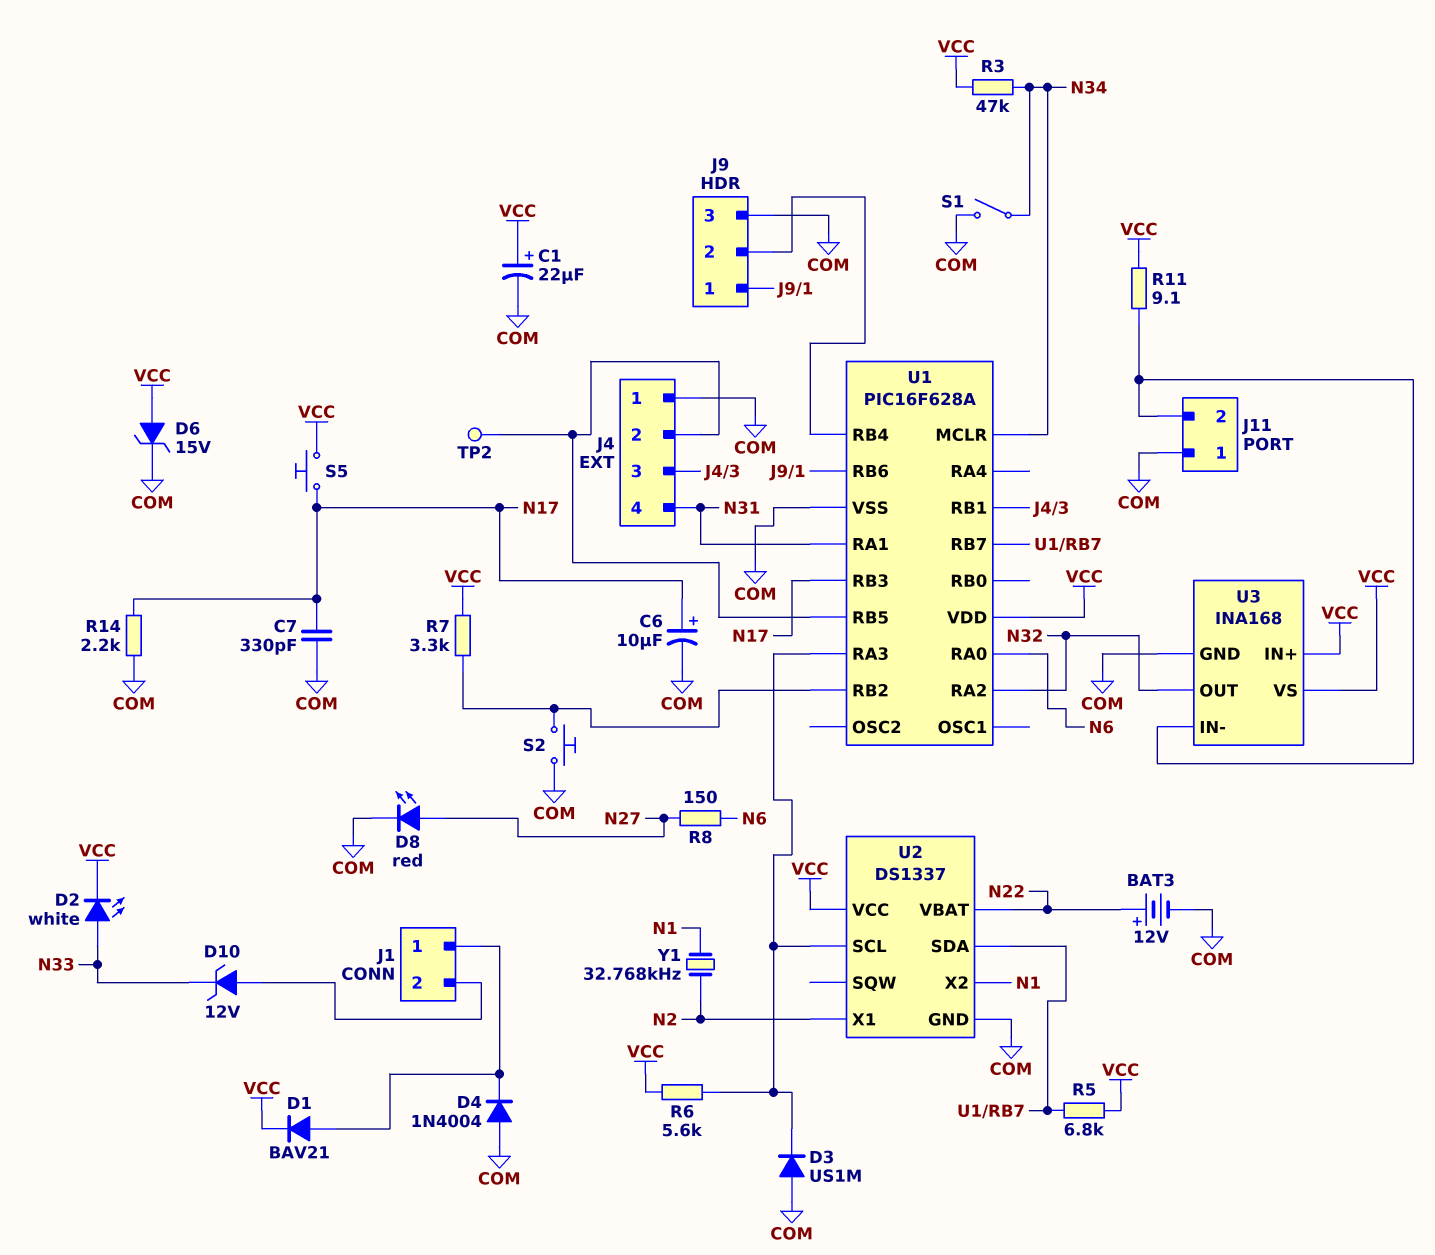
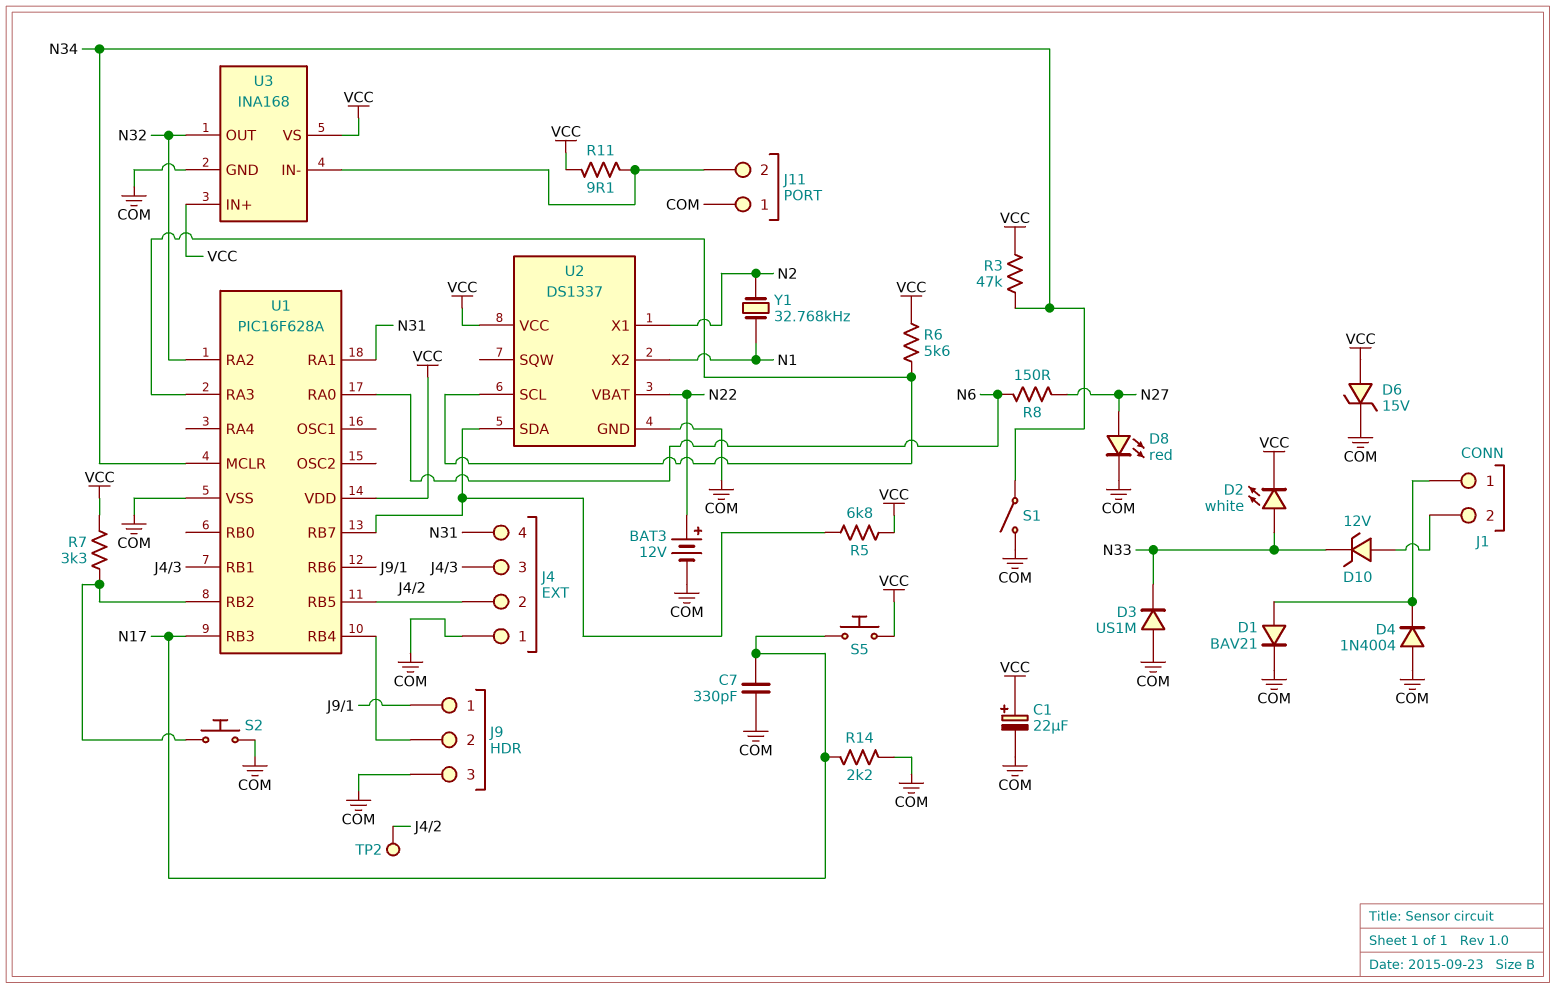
C6: 10uF (plus N17, minus COM) -> none
D1: diode BAV21 (A J1/1, K VCC) -> diode BAV21 (A J1/1, K COM)
D3: diode US1M (A COM, K U1/RA3) -> diode US1M (A COM, K N33)

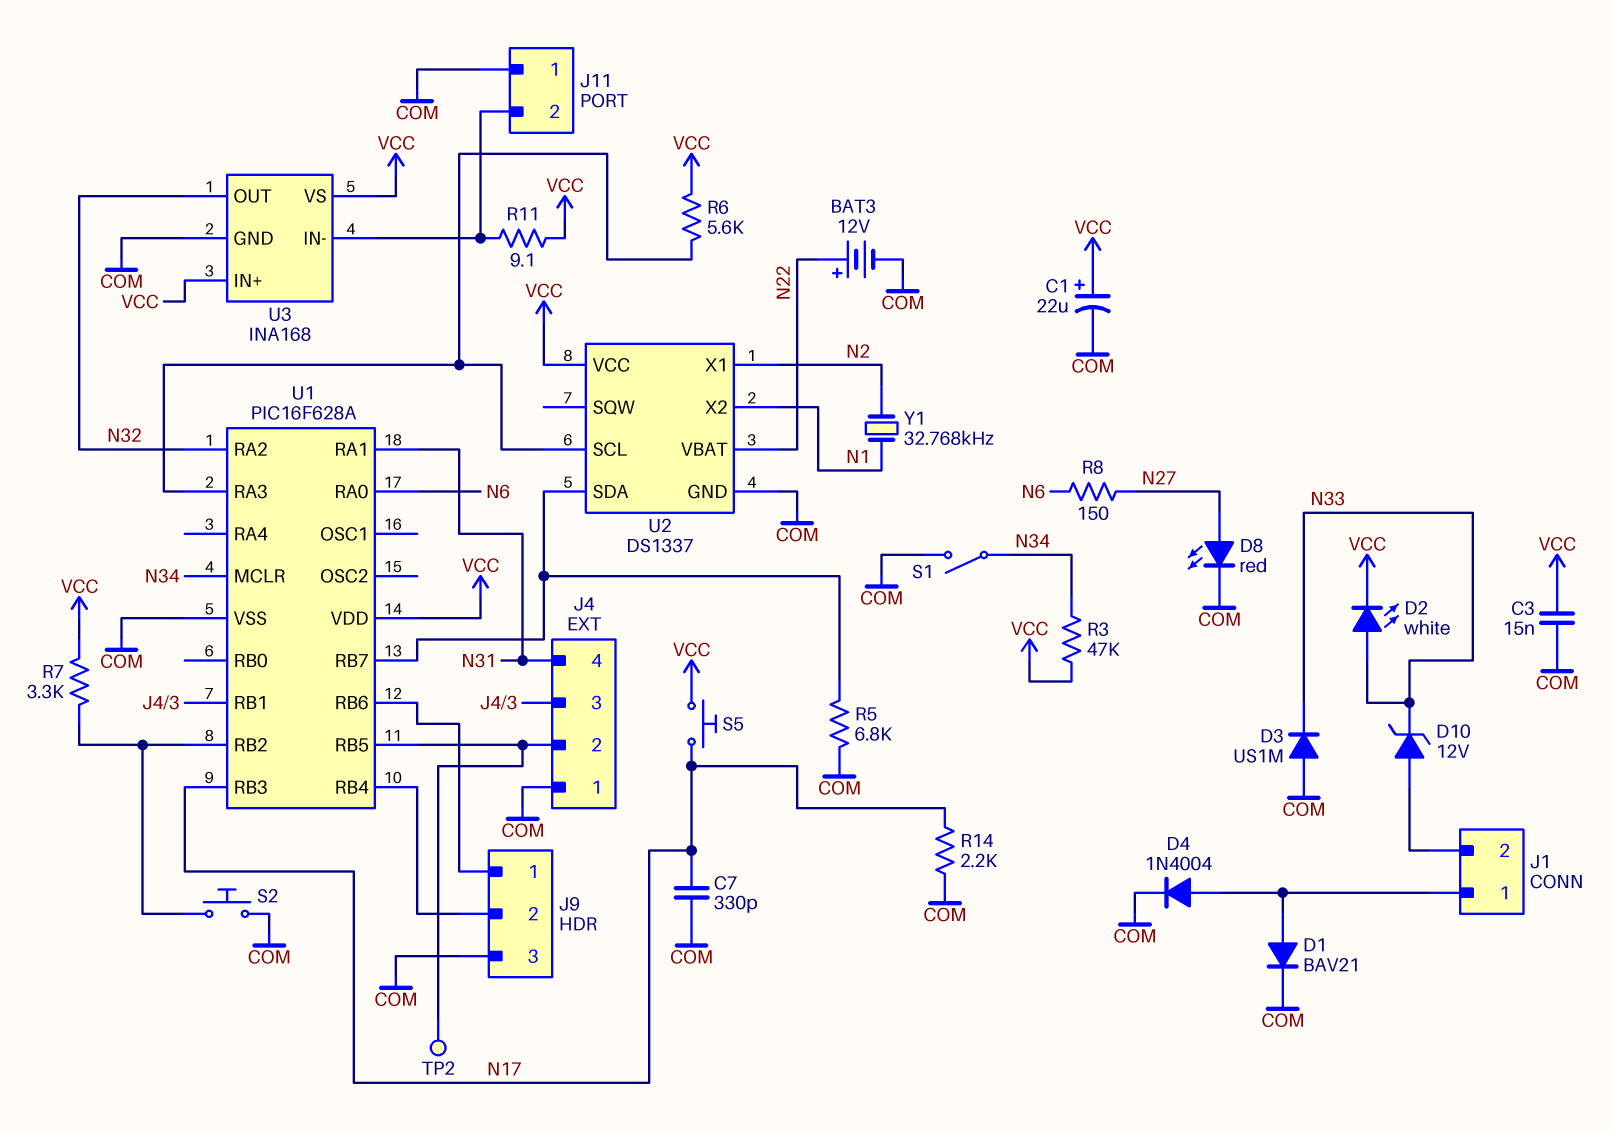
C3: none -> 15nF (COM, VCC)
D4: diode 1N4004 (A COM, K J1/1) -> diode 1N4004 (A J1/1, K COM)
D6: zener 15V (A VCC, K COM) -> none
R5: 6.8k (U1/RB7, VCC) -> 6.8k (COM, U1/RB7)

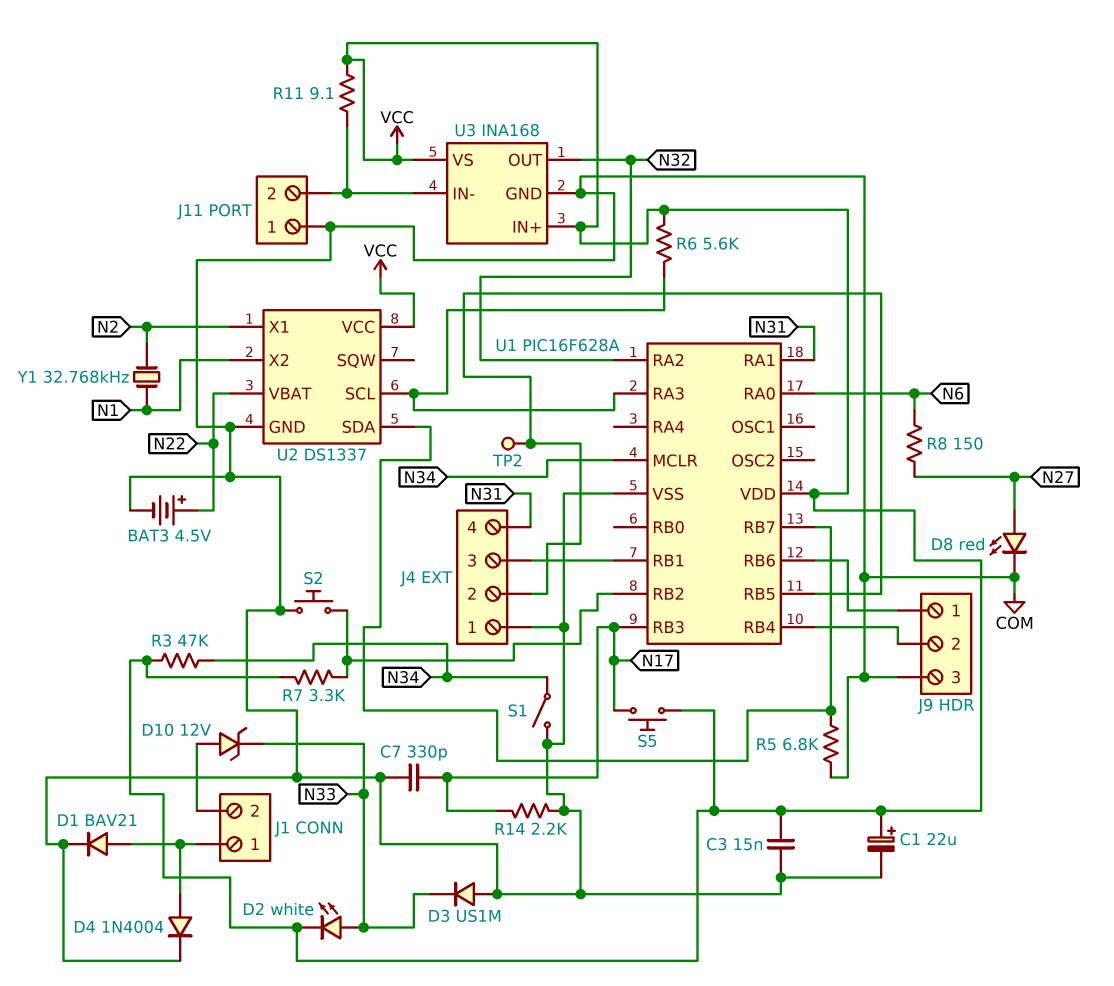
BAT3: 12V (plus N22, minus COM) -> 4.5V (plus N22, minus COM)

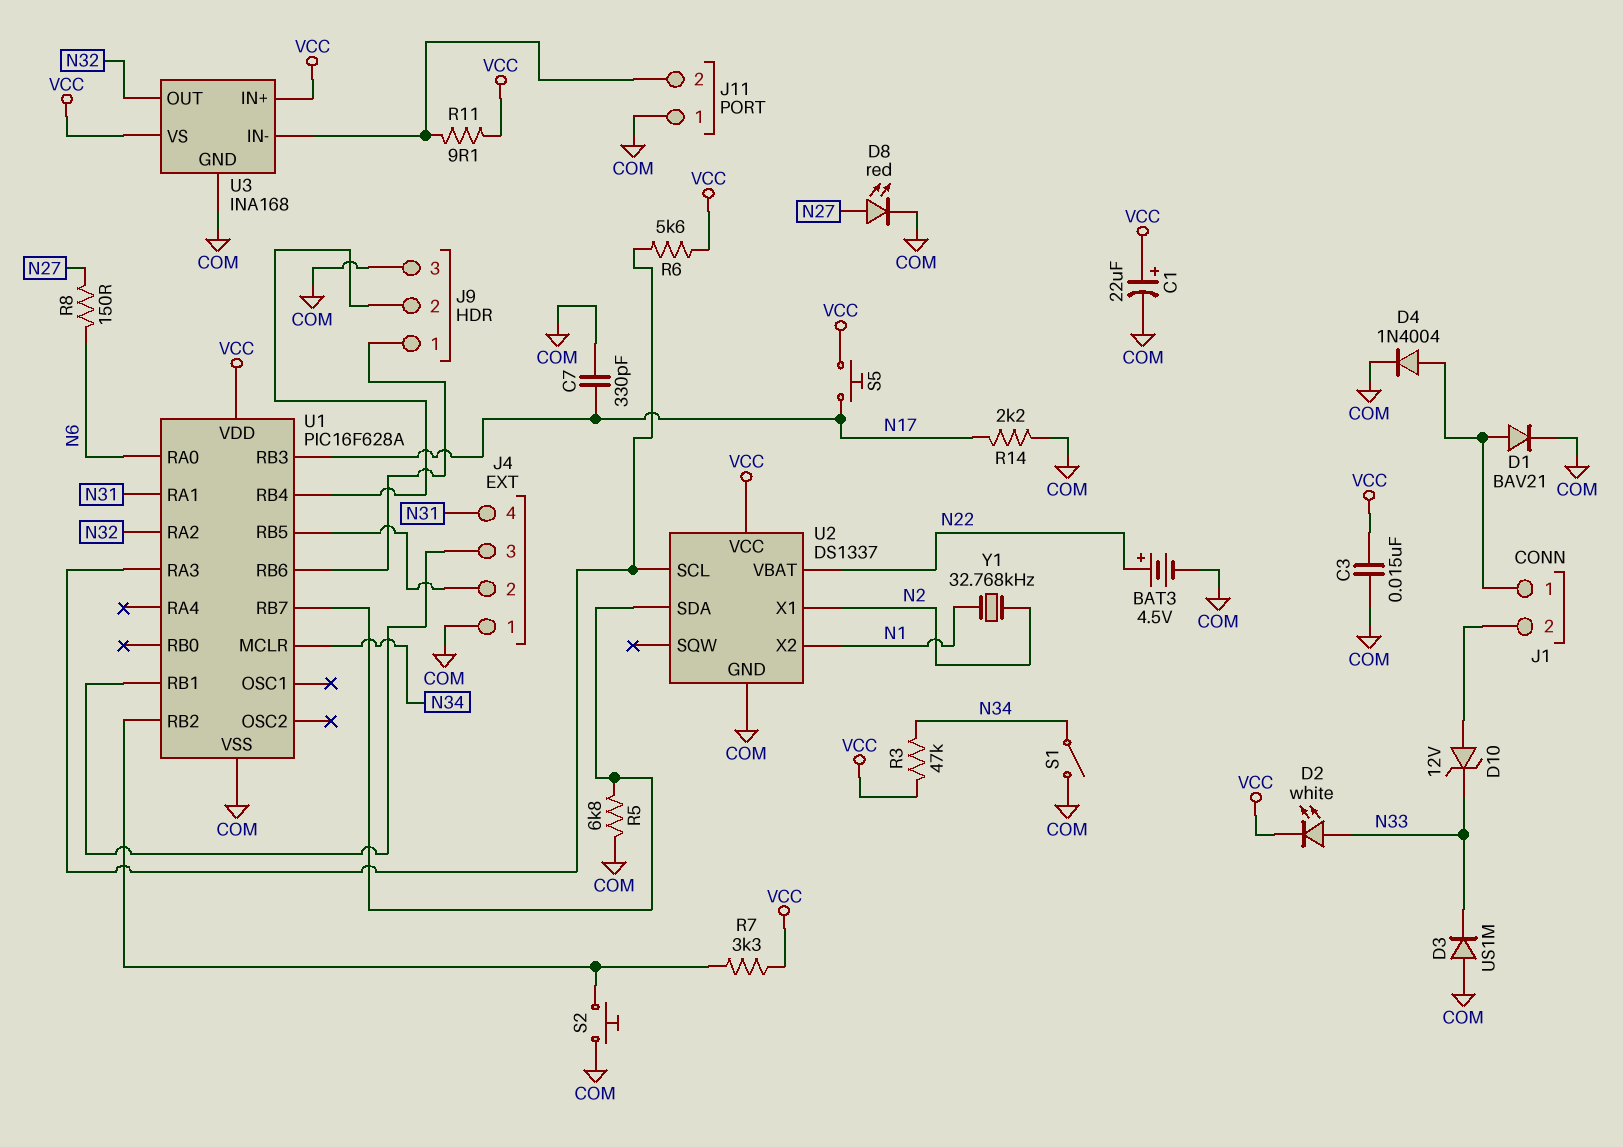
TP2: test point (J4/2) -> none

